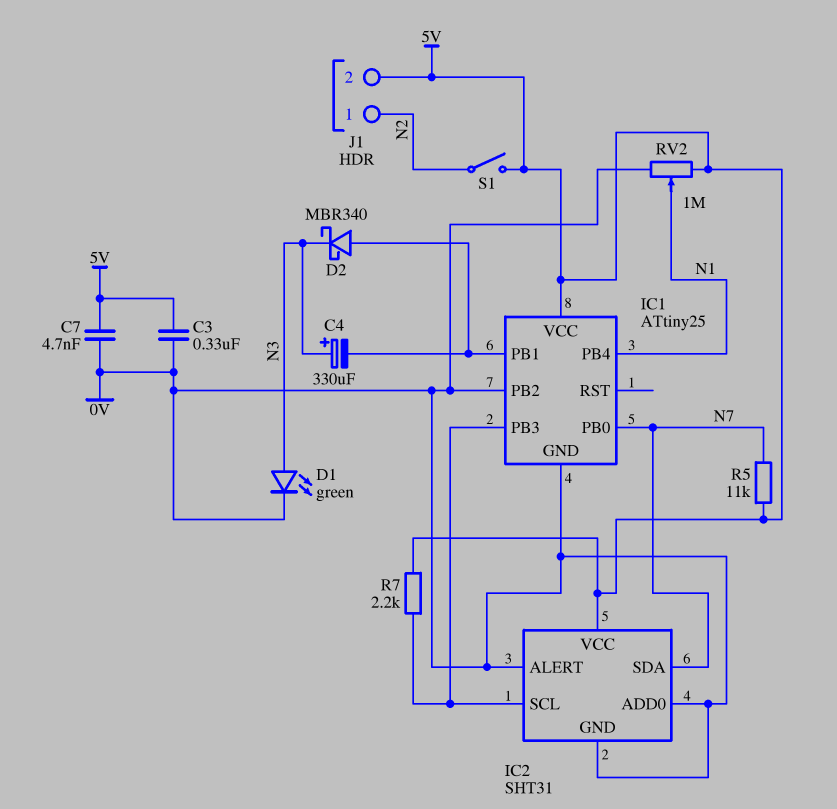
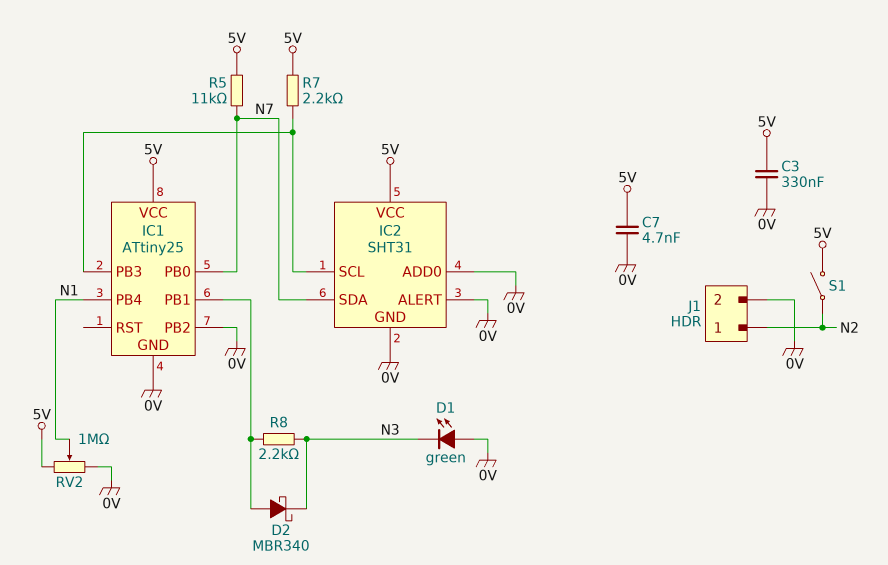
C4: 330uF (plus N3, minus IC1/PB1) -> none
D1: LED green (A N3, K 0V) -> LED green (A 0V, K N3)
J1 pin 2: 5V -> 0V
R8: none -> 2.2k (IC1/PB1, N3)

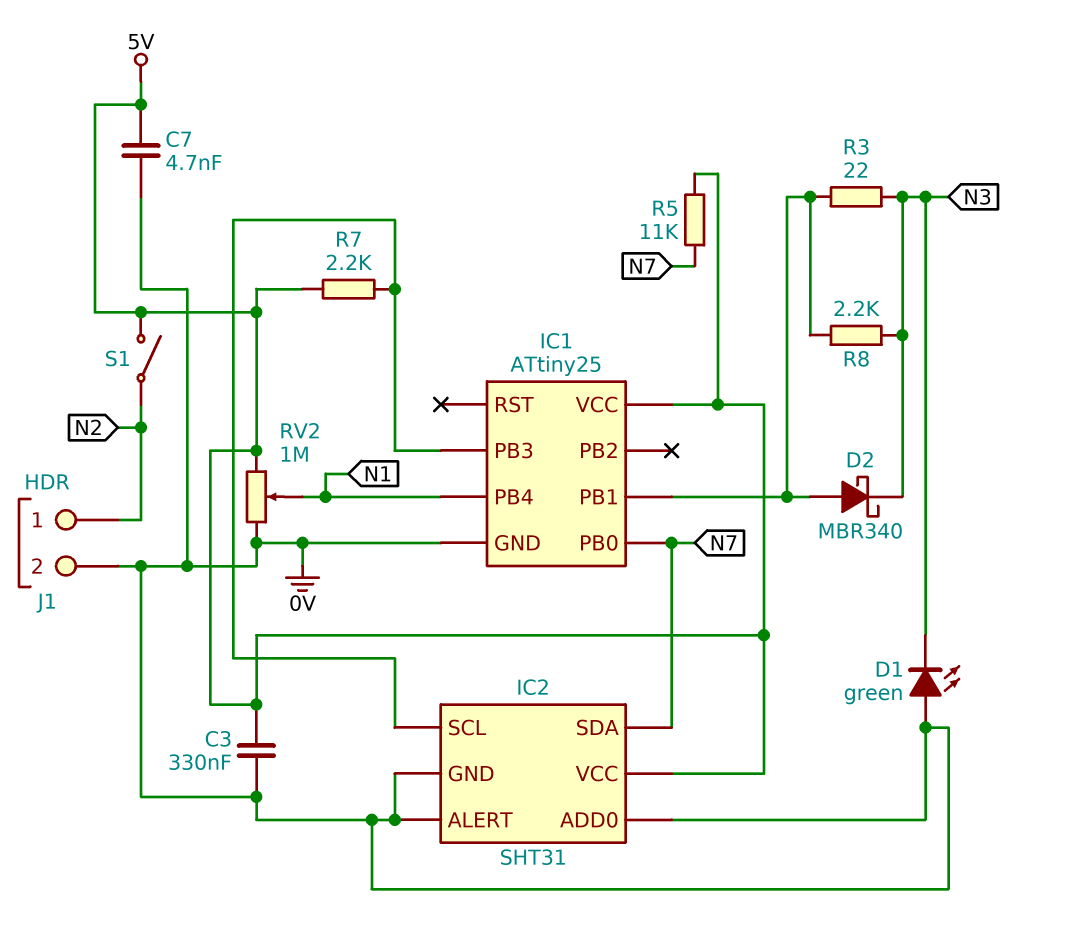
IC1 pin PB2: 0V -> none
R3: none -> 22 (IC1/PB1, N3)

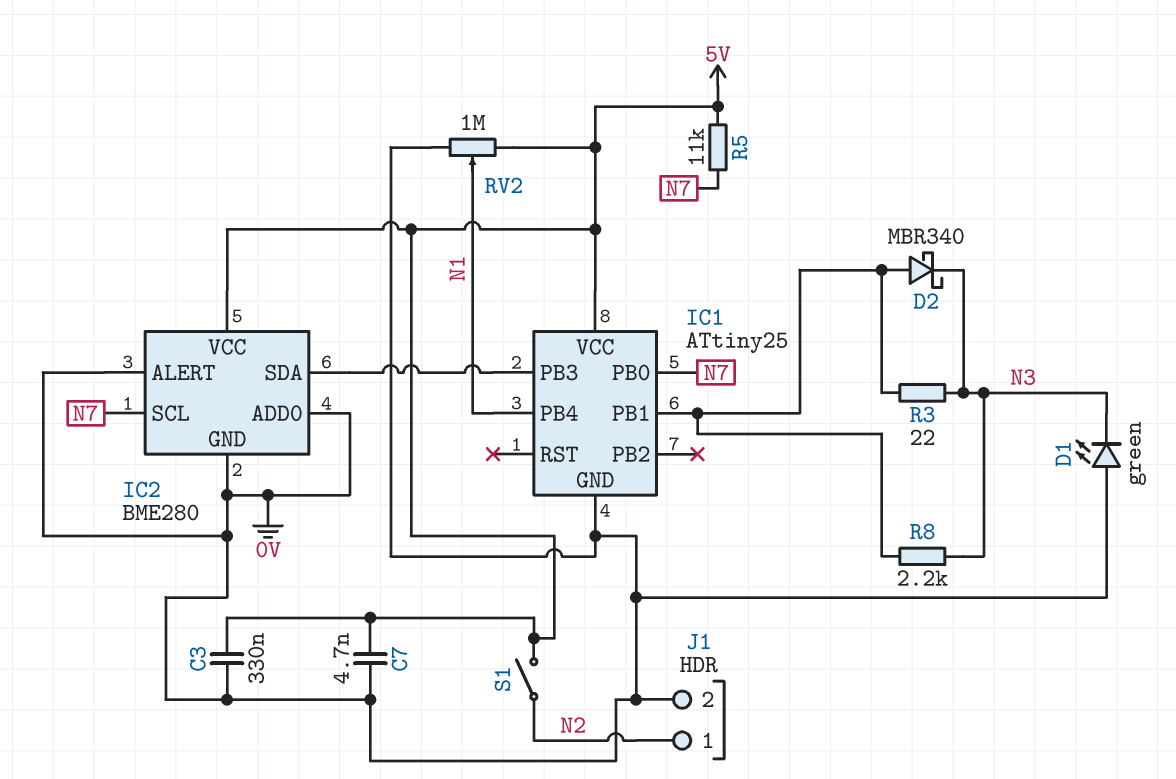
IC2: SHT31 -> BME280
IC2 pin SCL: IC1/PB3 -> N7
IC2 pin SDA: N7 -> IC1/PB3
R7: 2.2k (5V, IC1/PB3) -> none

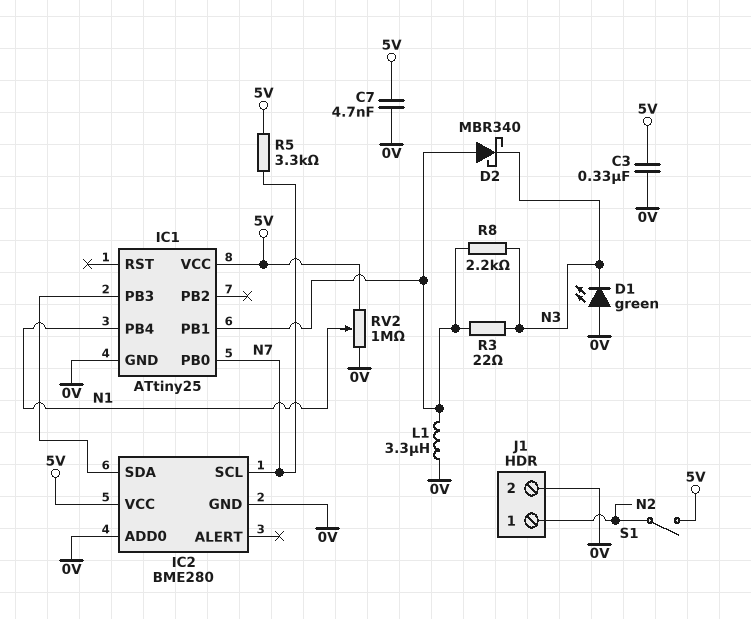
IC2 pin ALERT: 0V -> none
L1: none -> 3.3uH (0V, IC1/PB1)
R5: 11k (5V, N7) -> 3.3k (5V, N7)

